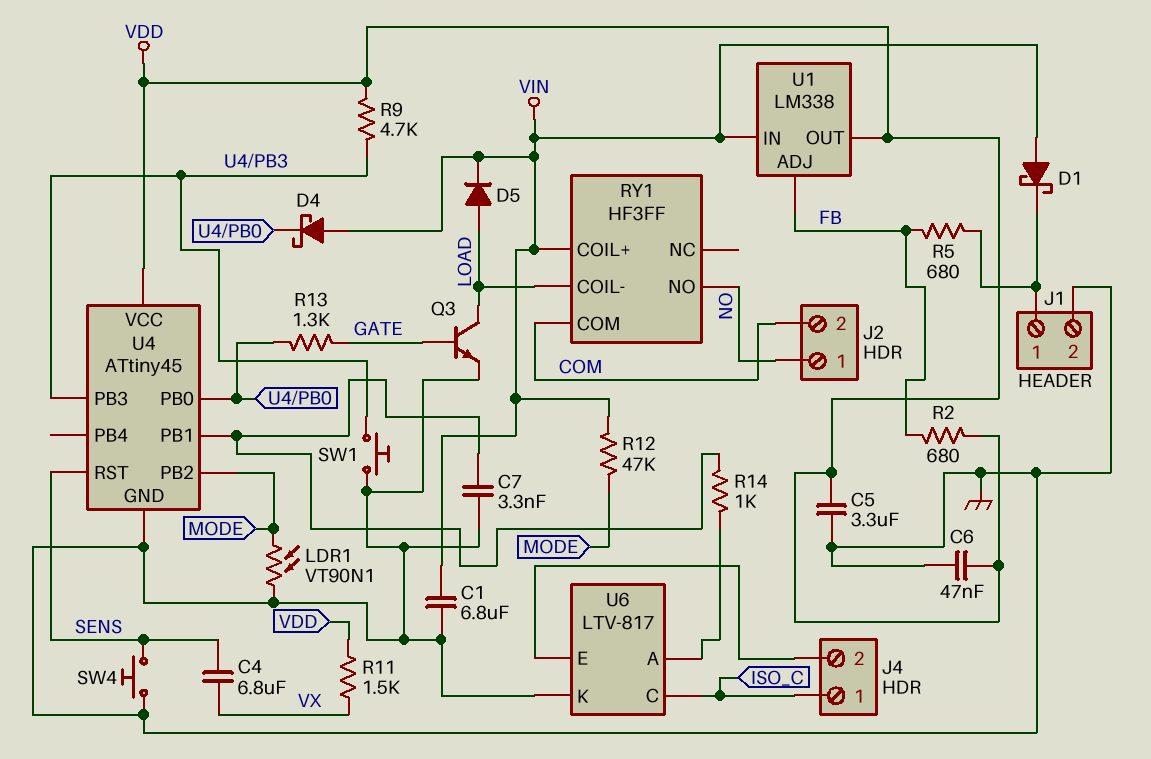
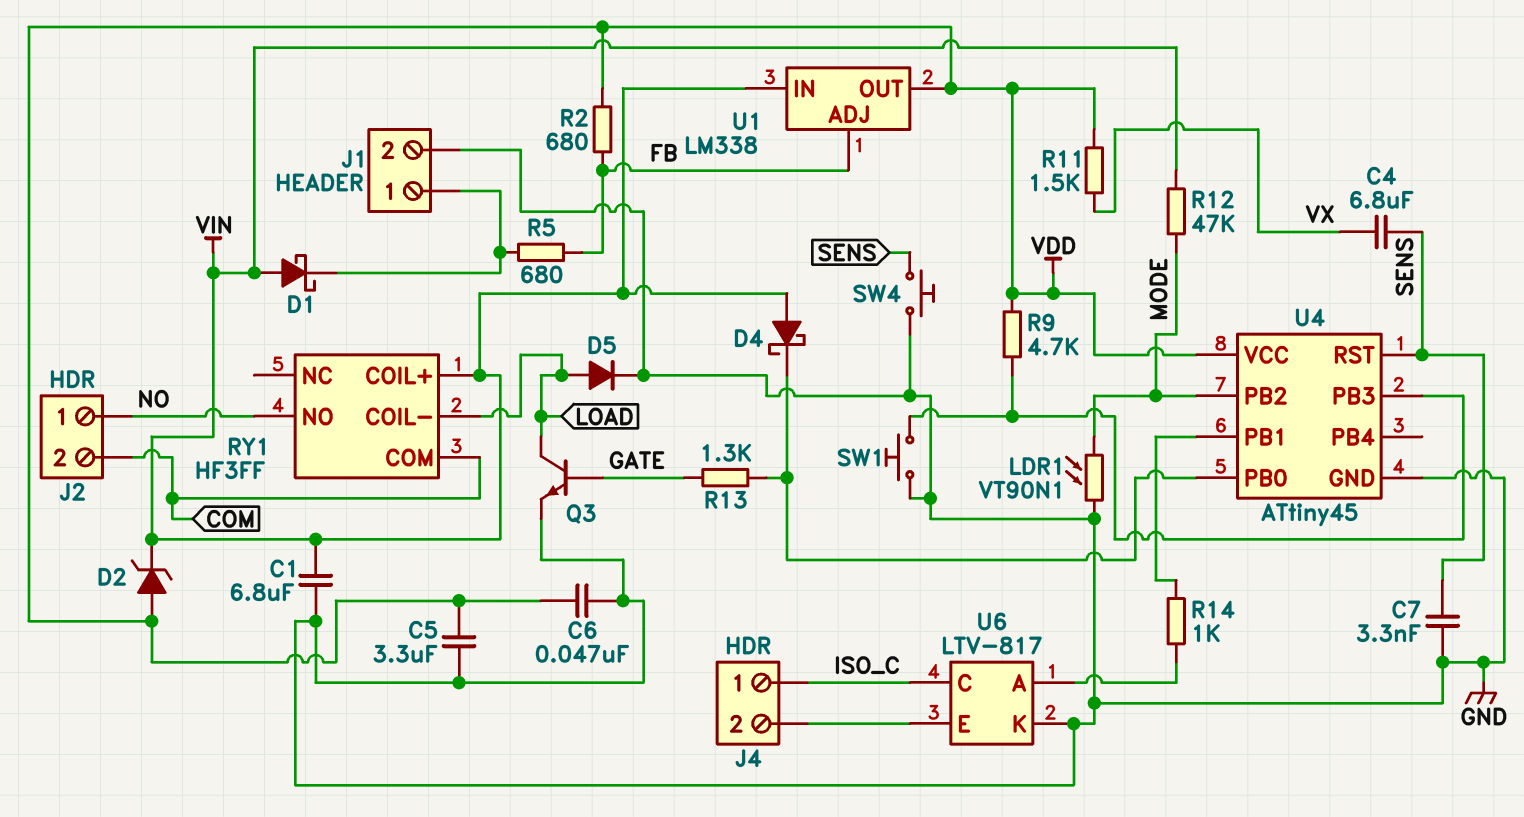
C7: 3.3nF (GND, U4/PB1) -> 3.3nF (GND, SENS)
D2: none -> zener (A VDD, K VIN)
D5: diode (A LOAD, K VIN) -> diode (A LOAD, K GND)

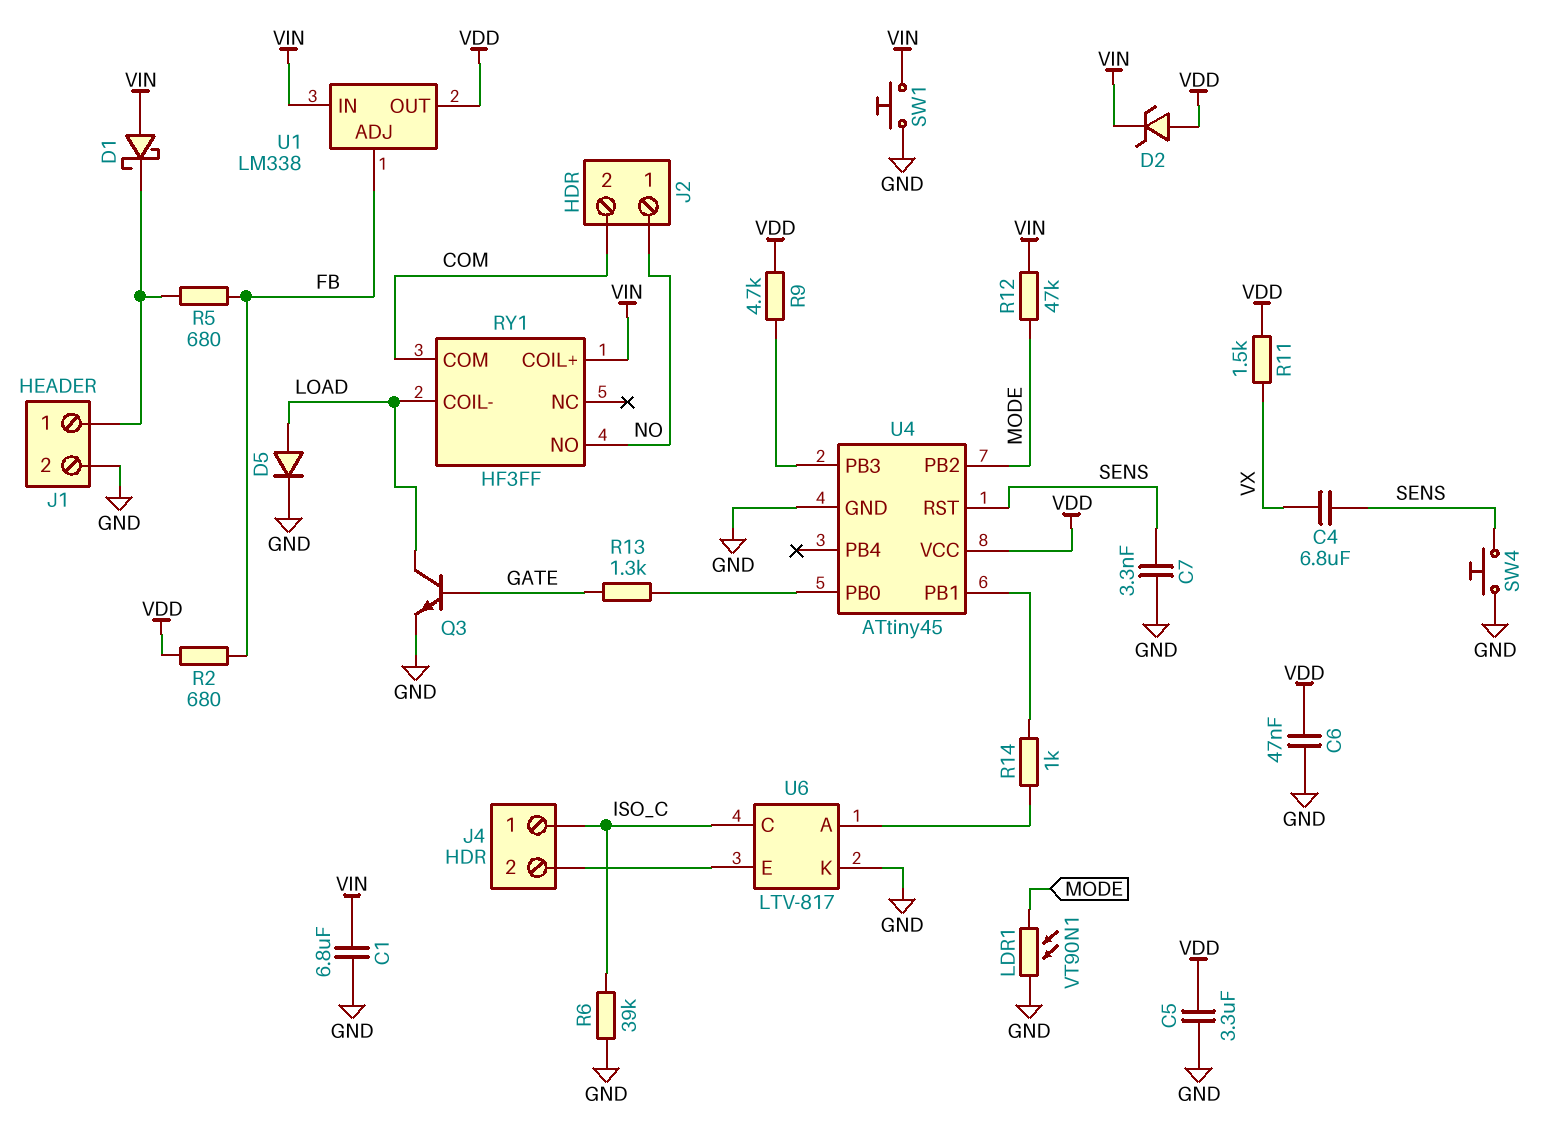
D4: schottky (A VIN, K U4/PB0) -> none
R6: none -> 39k (GND, ISO_C)
SW1: button (GND, U4/PB3) -> button (GND, VIN)

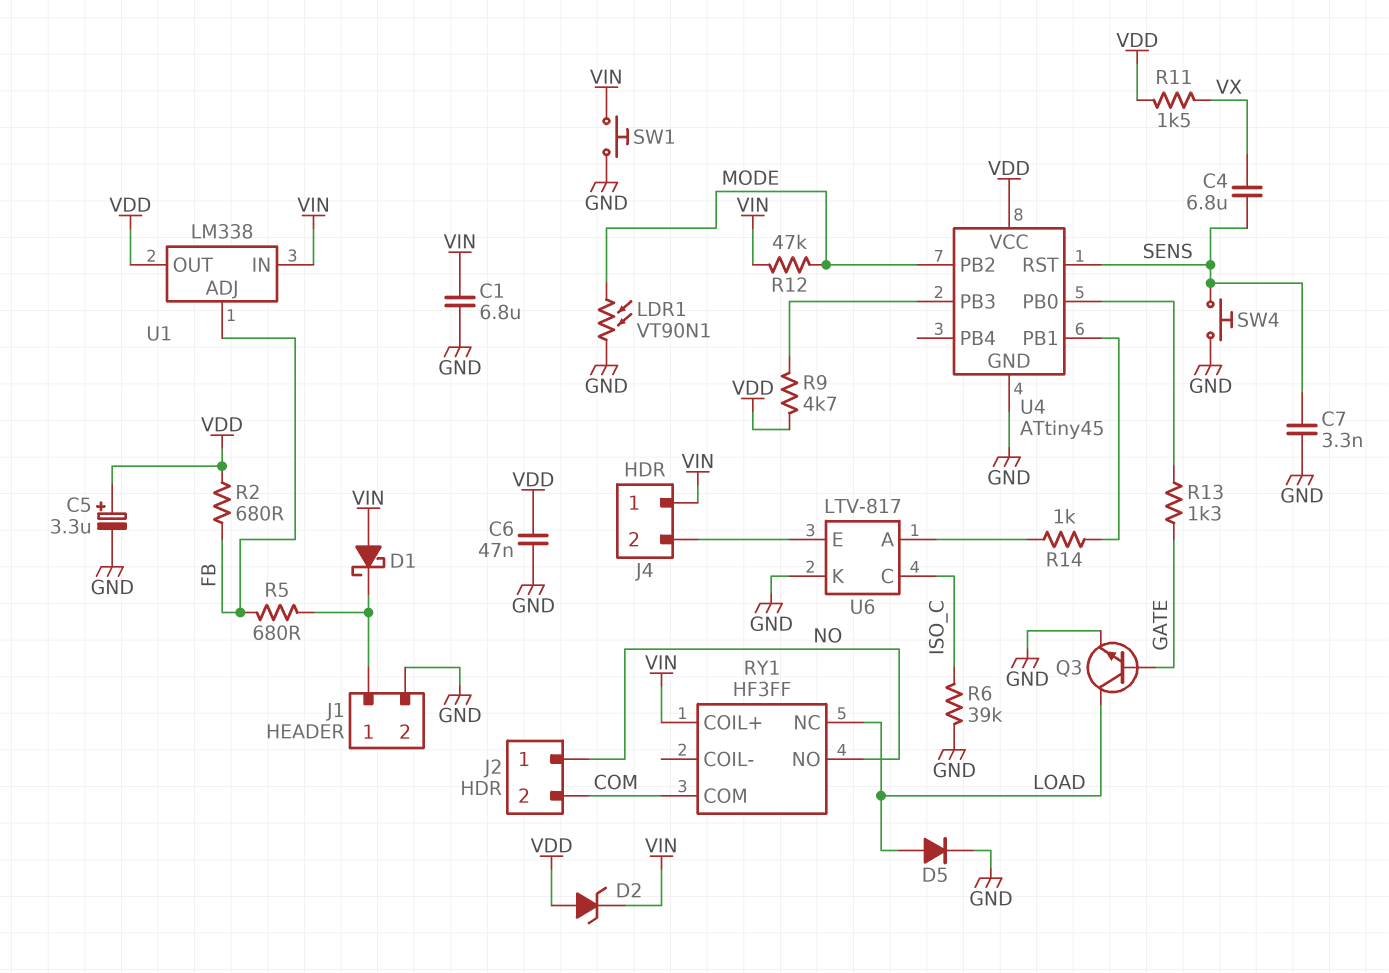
C5: 3.3uF (GND, VDD) -> 3.3uF (plus VDD, minus GND)
J4 pin 1: ISO_C -> VIN
RY1 pin COIL-: LOAD -> none
RY1 pin NC: none -> LOAD

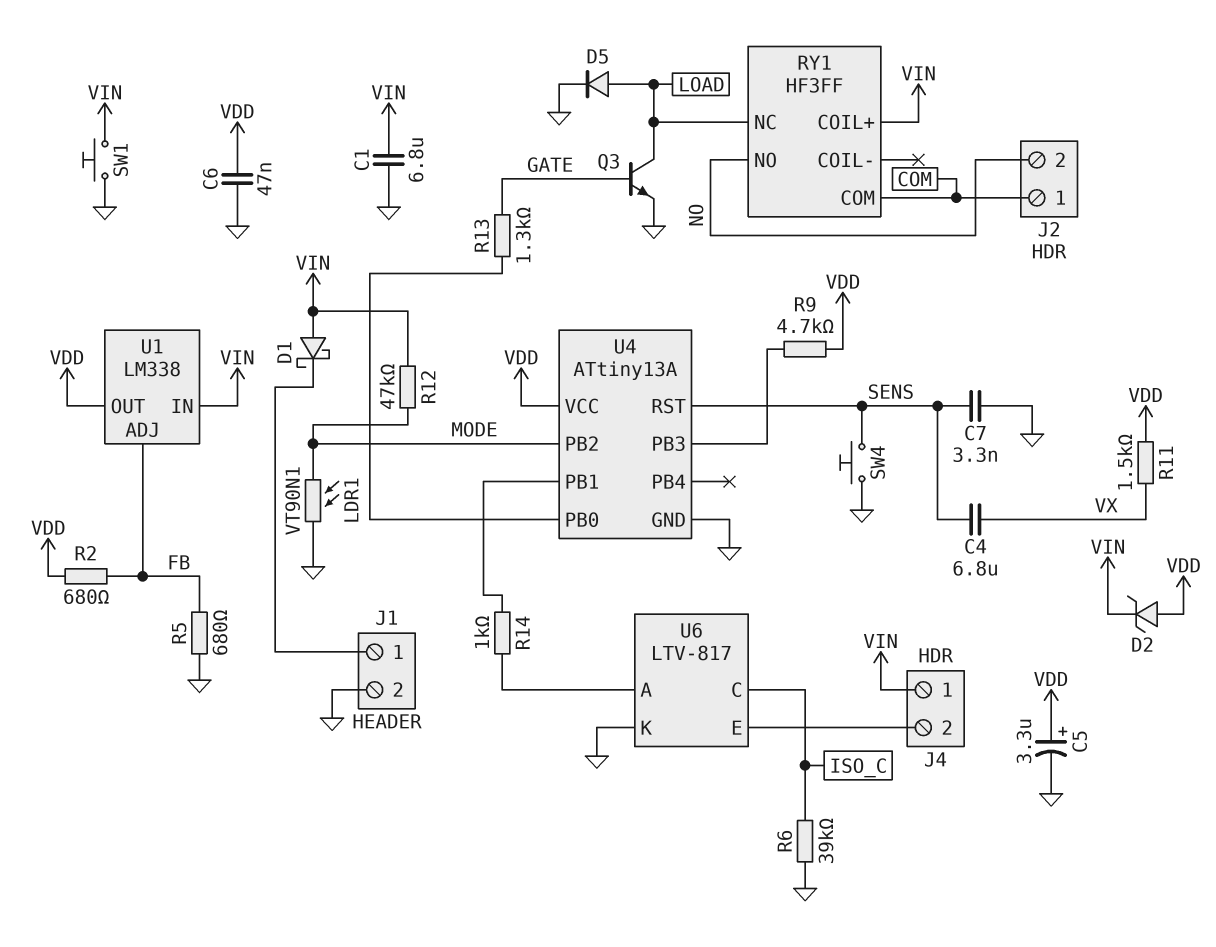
J2 pin 1: NO -> COM
J2 pin 2: COM -> NO
R5: 680 (FB, J1/1) -> 680 (FB, GND)
U4: ATtiny45 -> ATtiny13A

